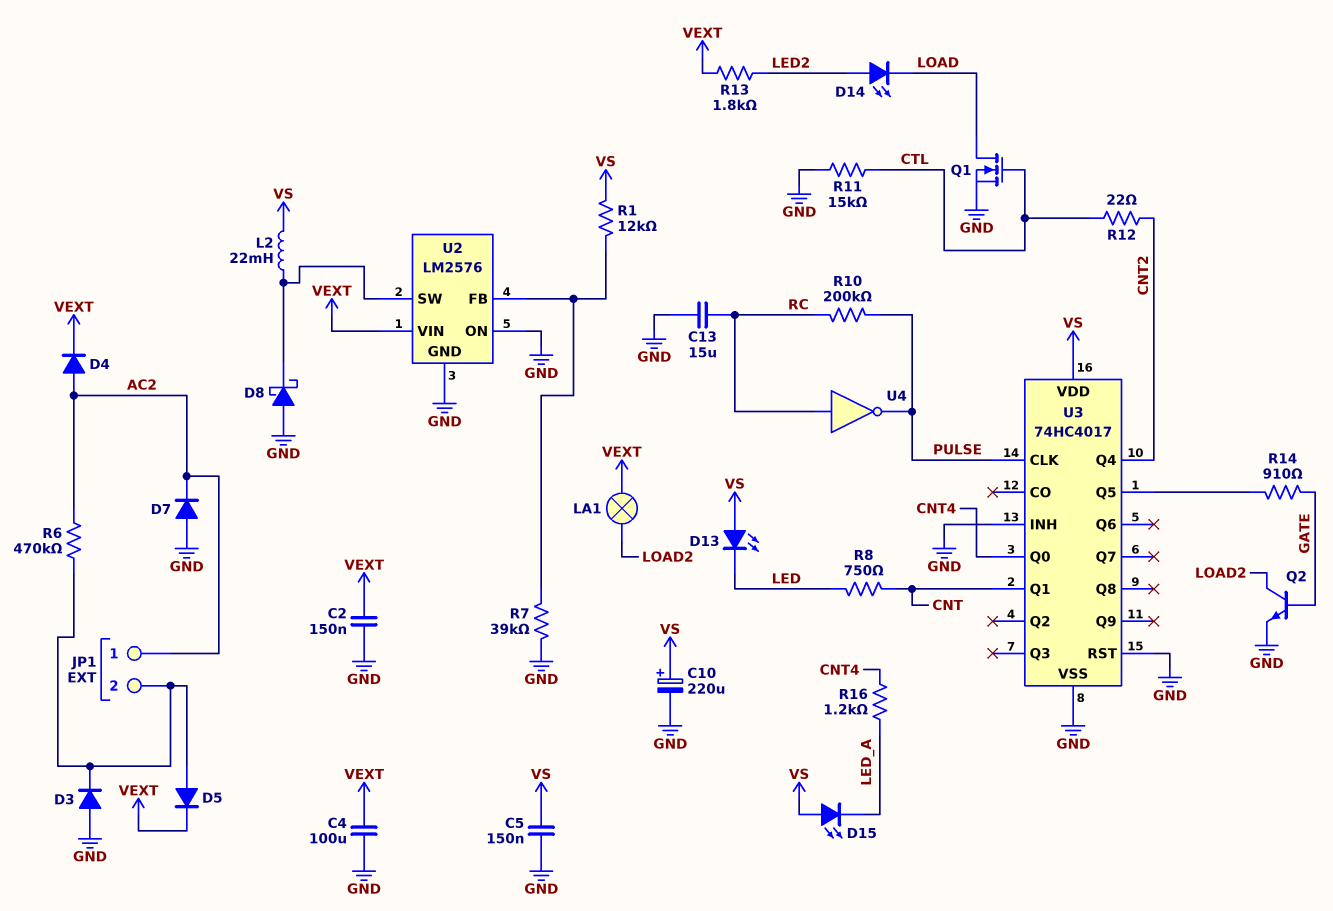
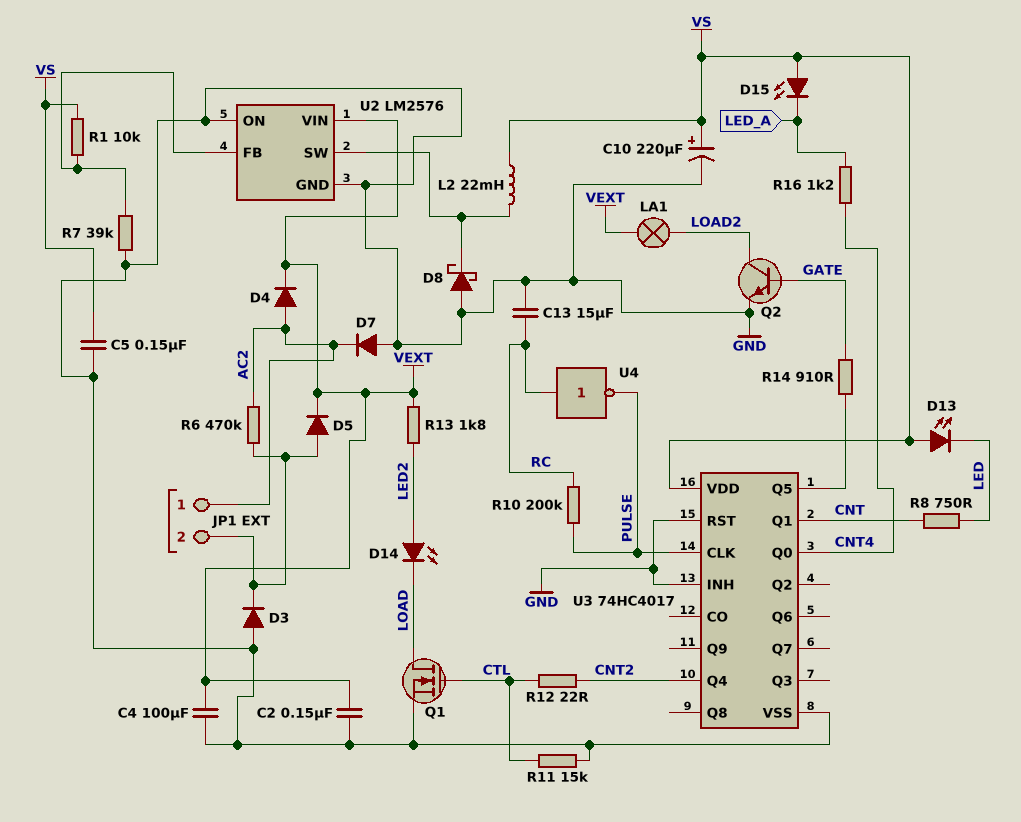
R1: 12k (U2/FB, VS) -> 10k (U2/FB, VS)

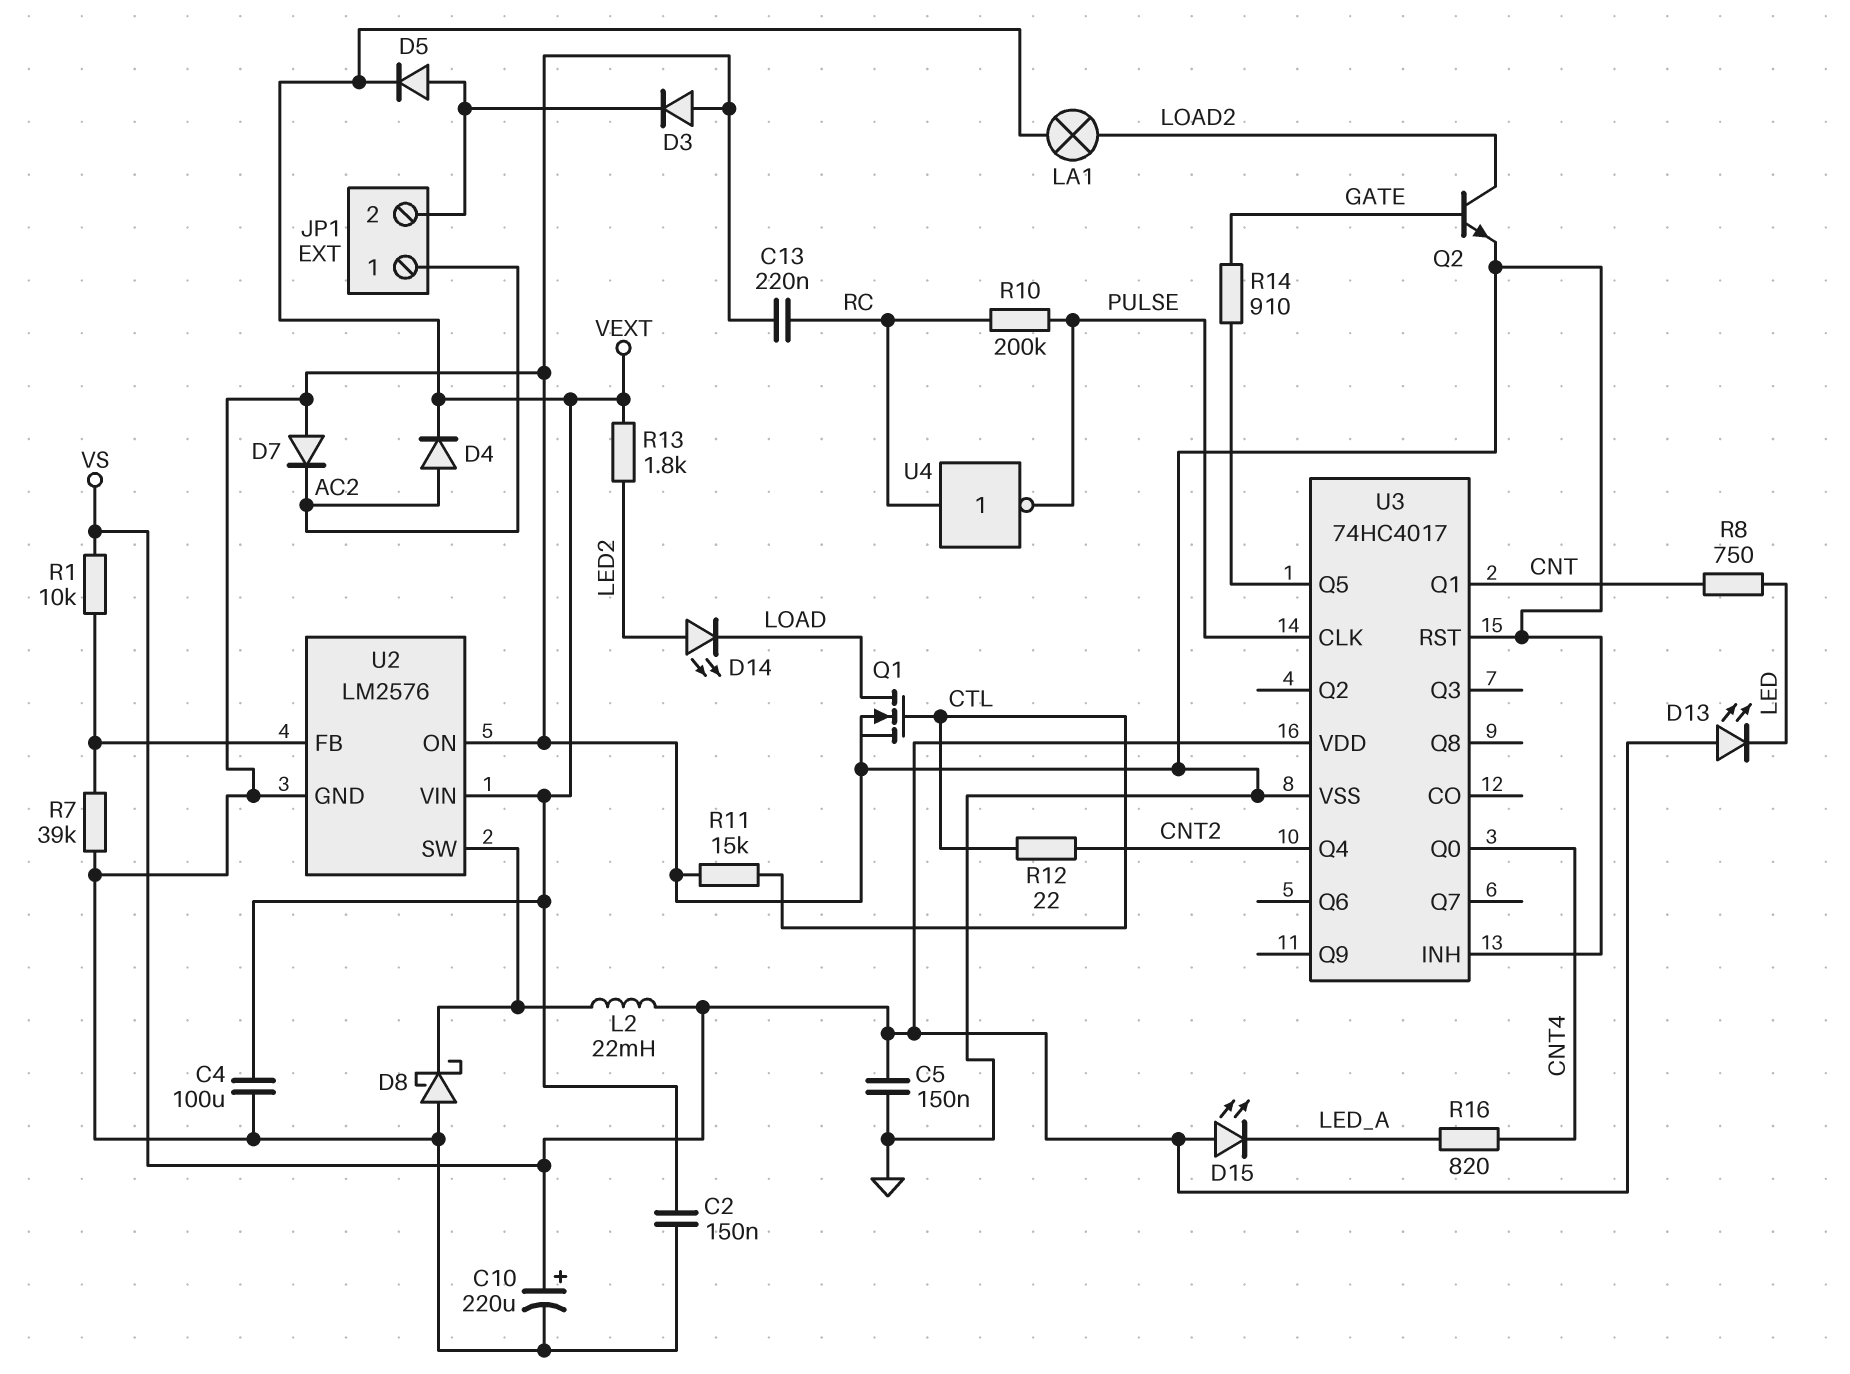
C13: 15uF (GND, RC) -> 220nF (GND, RC)
R6: 470k (AC2, JP1/2) -> none
R16: 1.2k (CNT4, LED_A) -> 820 (CNT4, LED_A)

